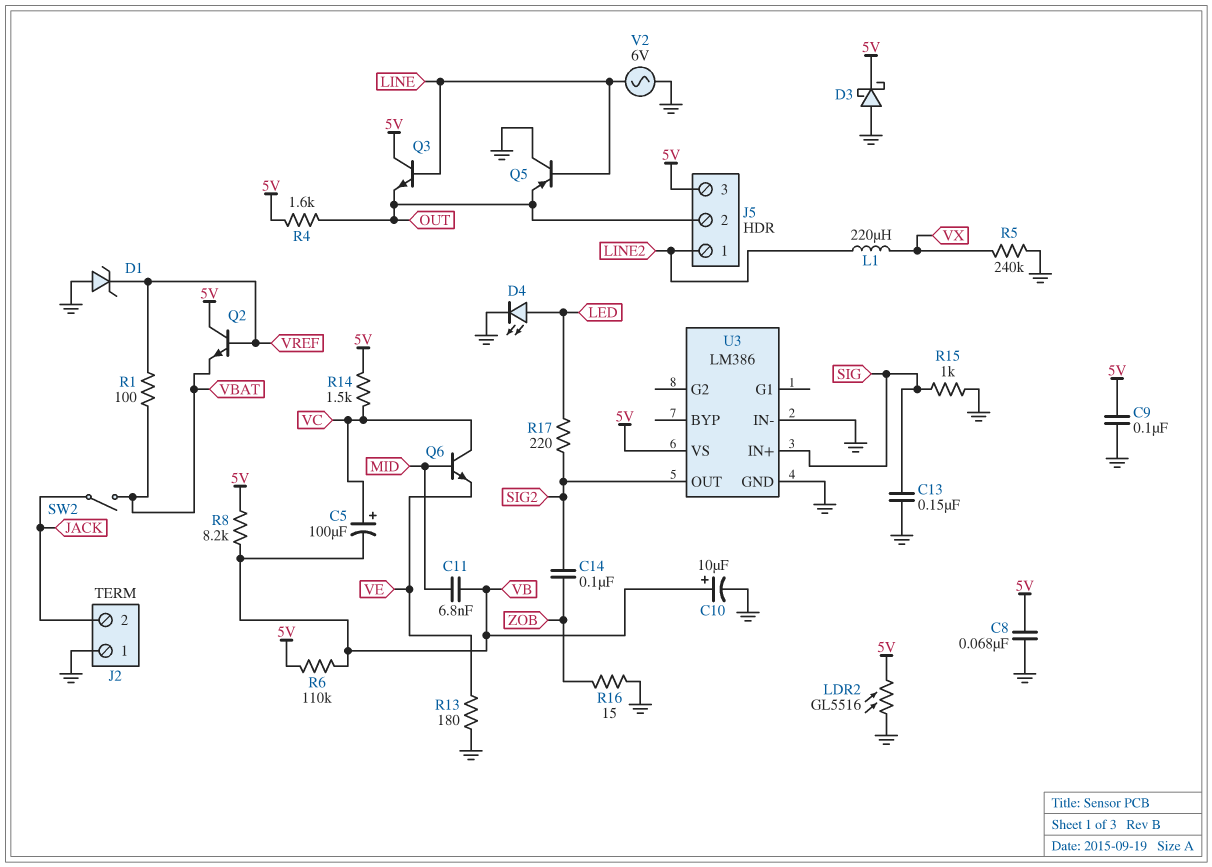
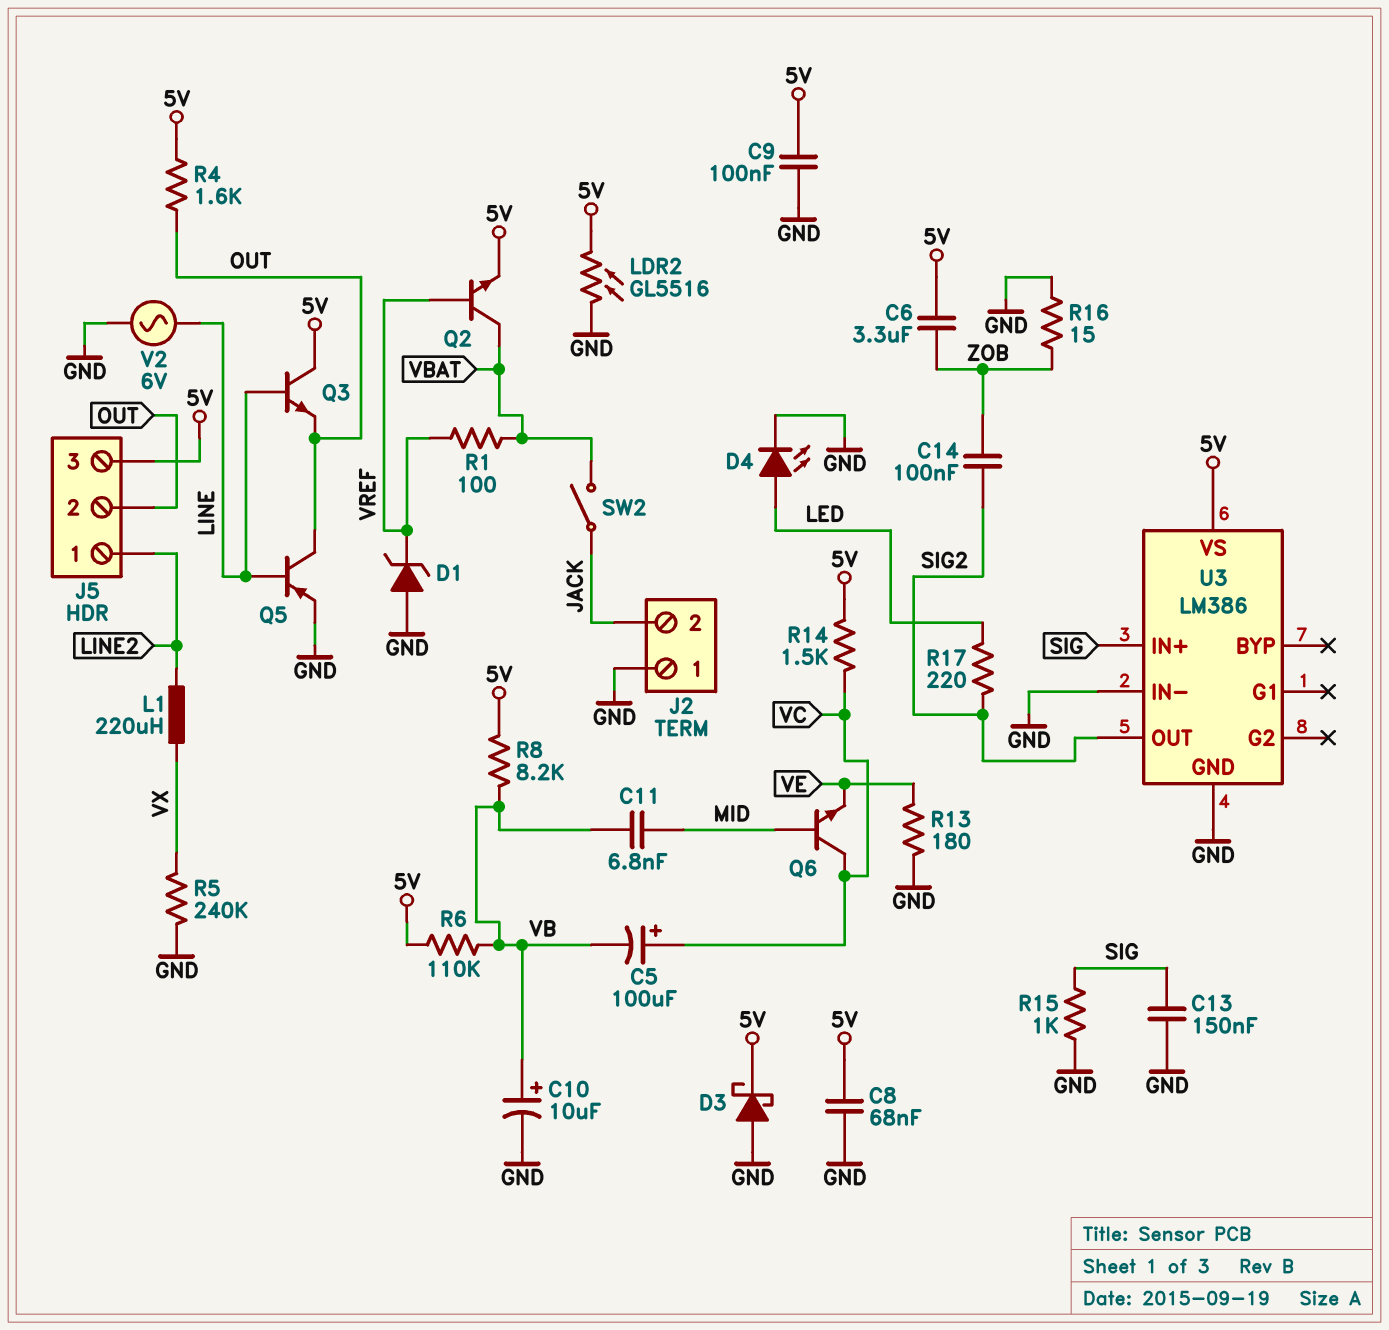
C6: none -> 3.3uF (5V, ZOB)
Q2: NPN (B VREF, C 5V, E VBAT) -> NPN (B VREF, C VBAT, E 5V)
Q5: PNP (B LINE, C GND, E OUT) -> PNP (B LINE, C OUT, E GND)

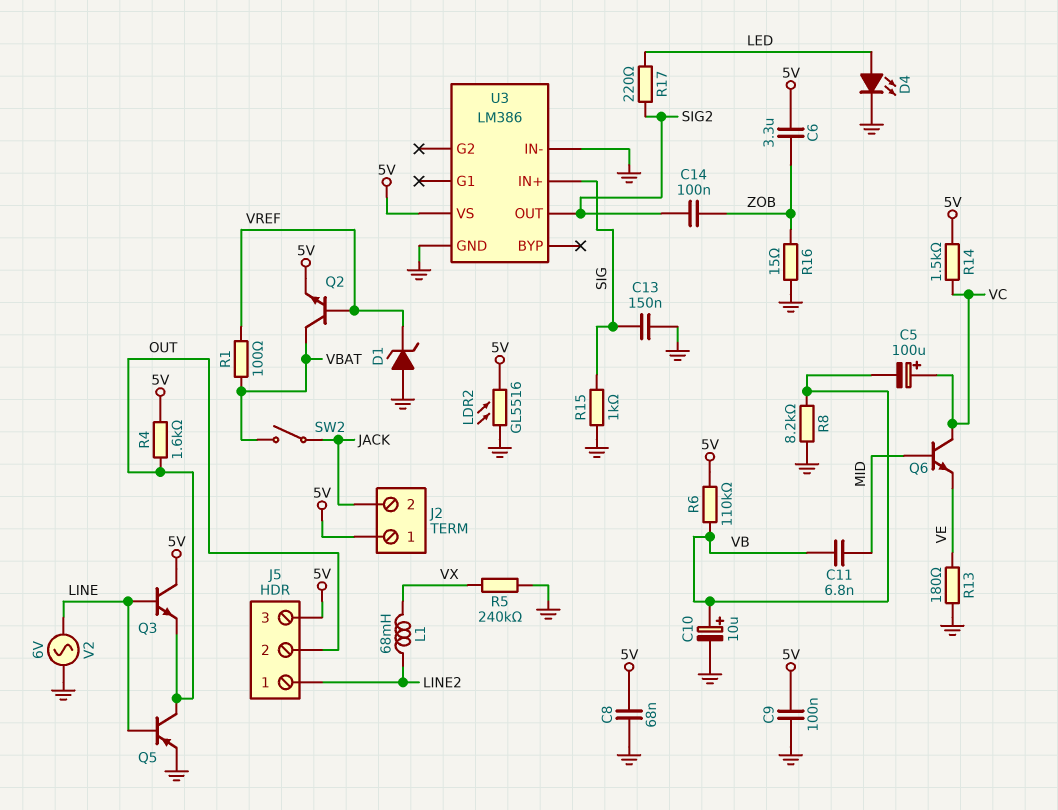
D3: schottky (A GND, K 5V) -> none
J2 pin 1: GND -> 5V
L1: 220uH (LINE2, VX) -> 68mH (LINE2, VX)
R8: 8.2k (5V, VB) -> 8.2k (GND, VB)

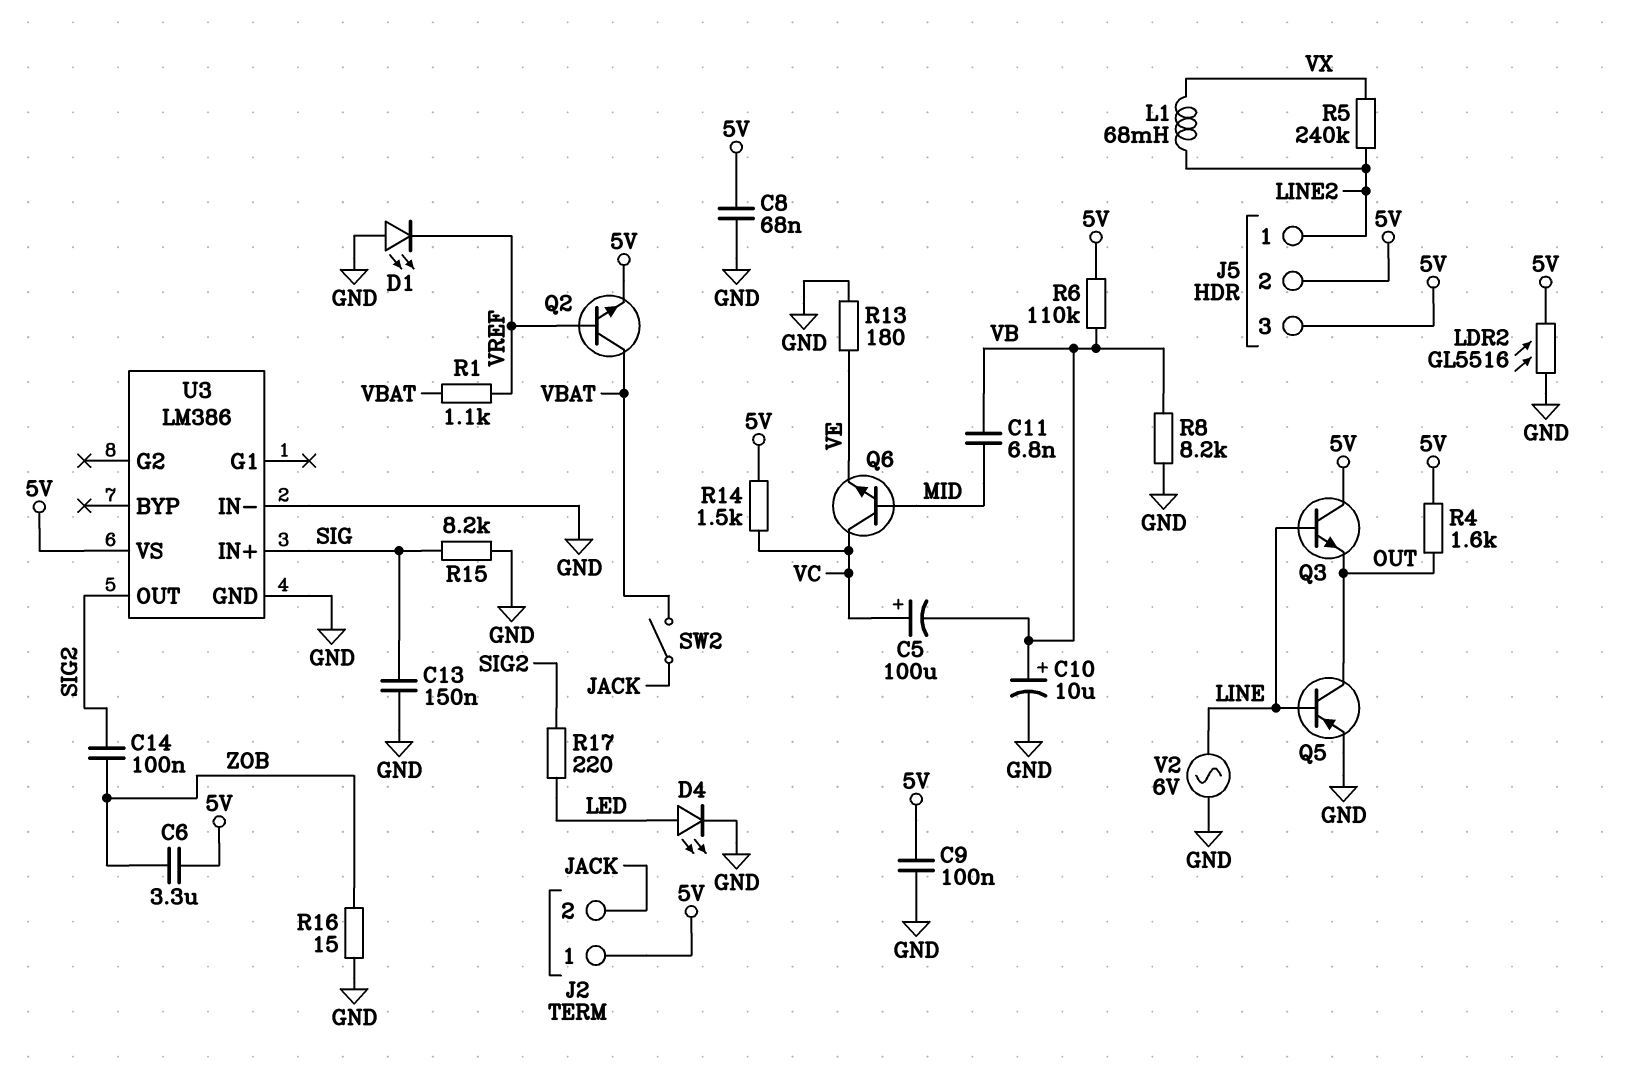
D1: zener (A GND, K VREF) -> LED (A GND, K VREF)
J5 pin 2: OUT -> 5V
R1: 100 (VBAT, VREF) -> 1.1k (VBAT, VREF)
R5: 240k (GND, VX) -> 240k (LINE2, VX)
R15: 1k (GND, SIG) -> 8.2k (GND, SIG)

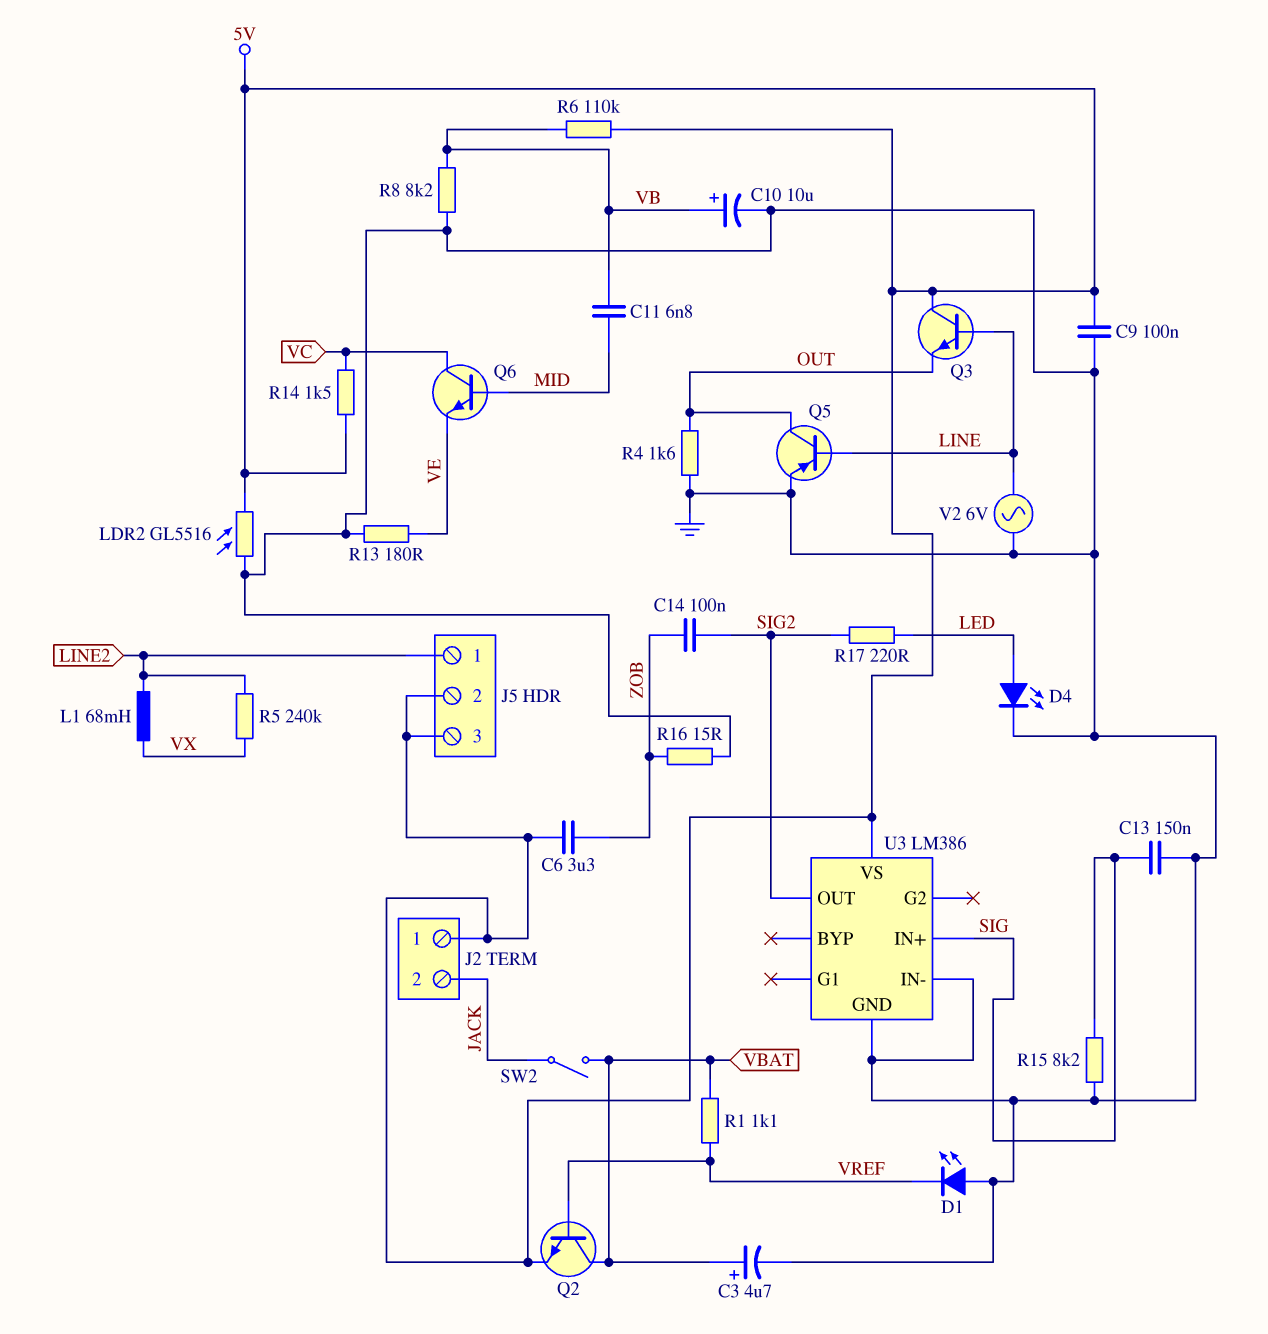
C3: none -> 4.7uF (plus VBAT, minus GND)
C5: 100uF (plus VC, minus VB) -> none
C8: 68nF (5V, GND) -> none
R4: 1.6k (5V, OUT) -> 1.6k (GND, OUT)

